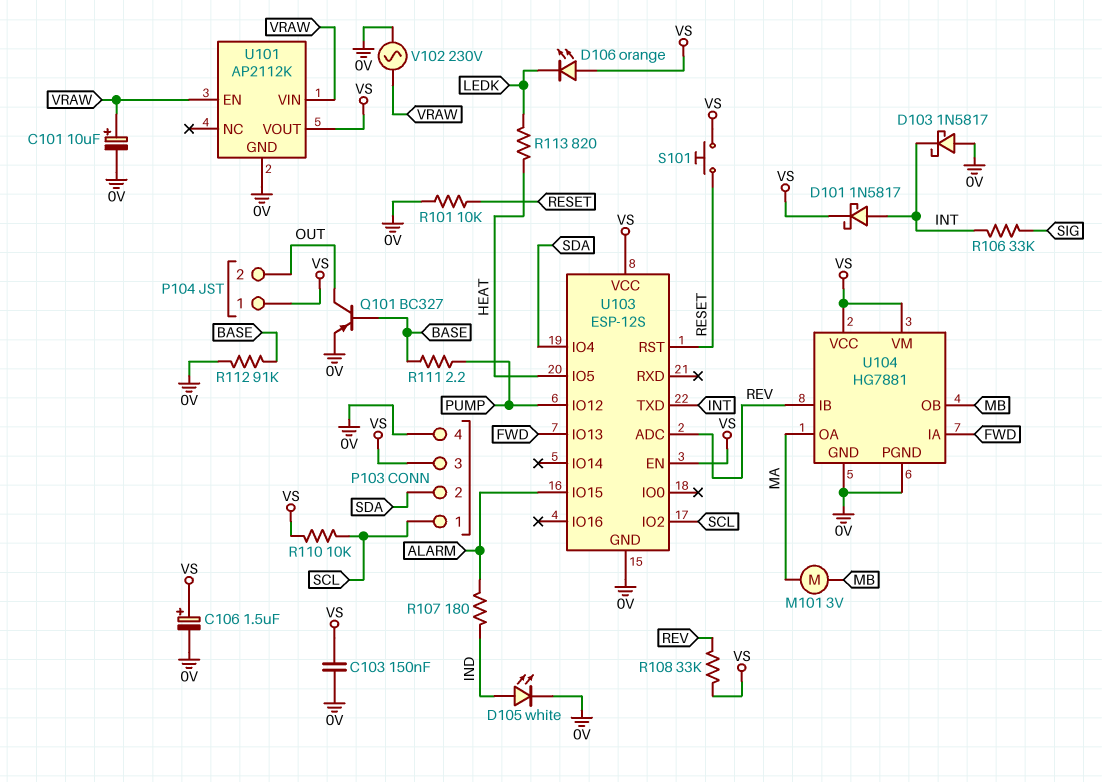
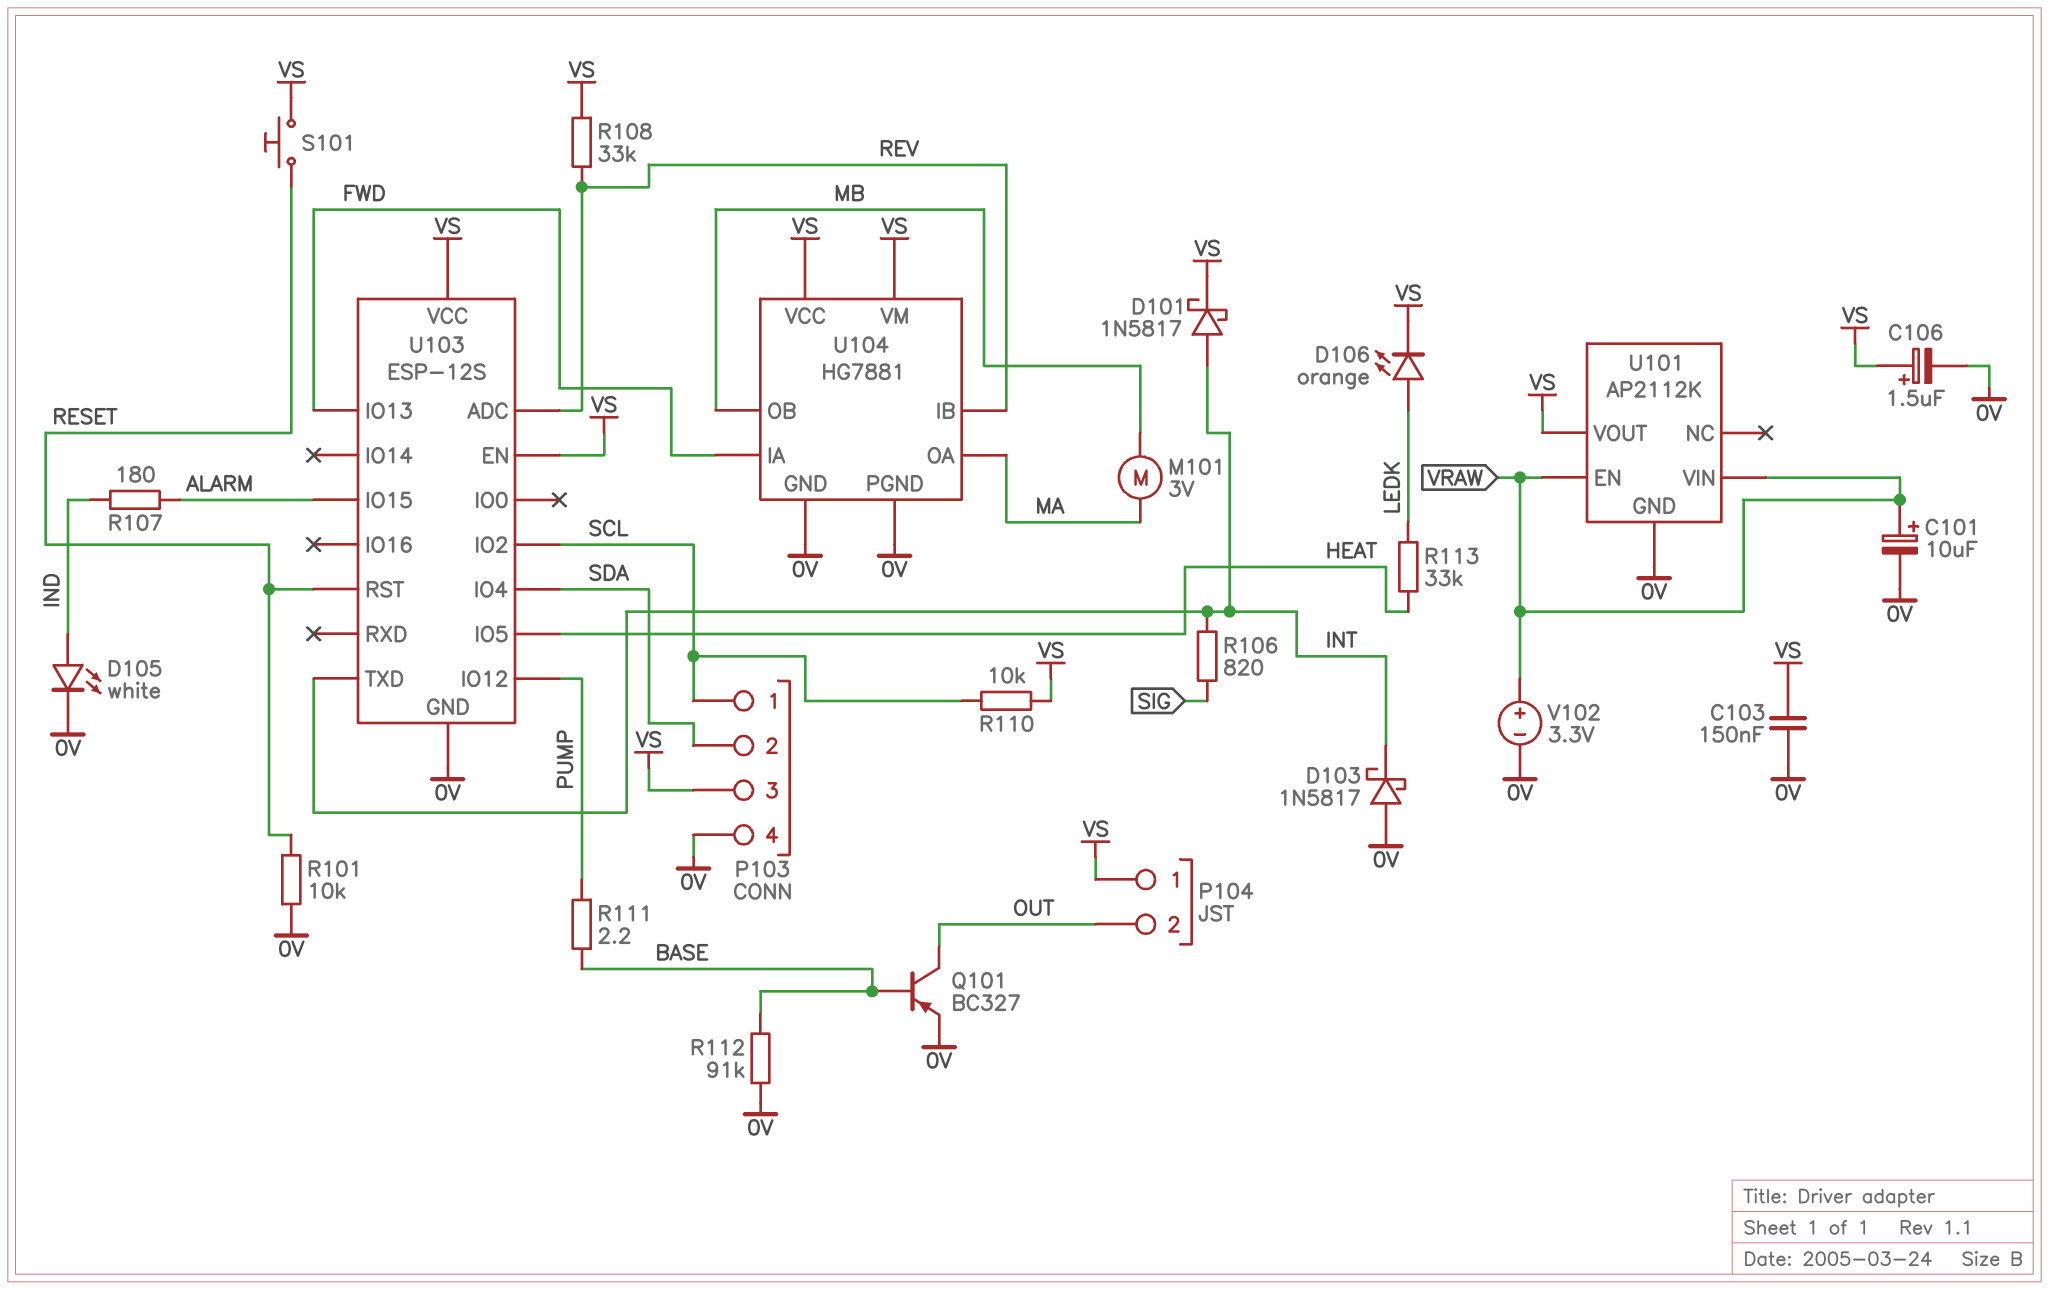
D106: LED orange (A VS, K LEDK) -> LED orange (A LEDK, K VS)
R106: 33k (INT, SIG) -> 820 (INT, SIG)
R113: 820 (HEAT, LEDK) -> 33k (HEAT, LEDK)
V102: AC 230V (0V, VRAW) -> 3.3V (plus VRAW, minus 0V)

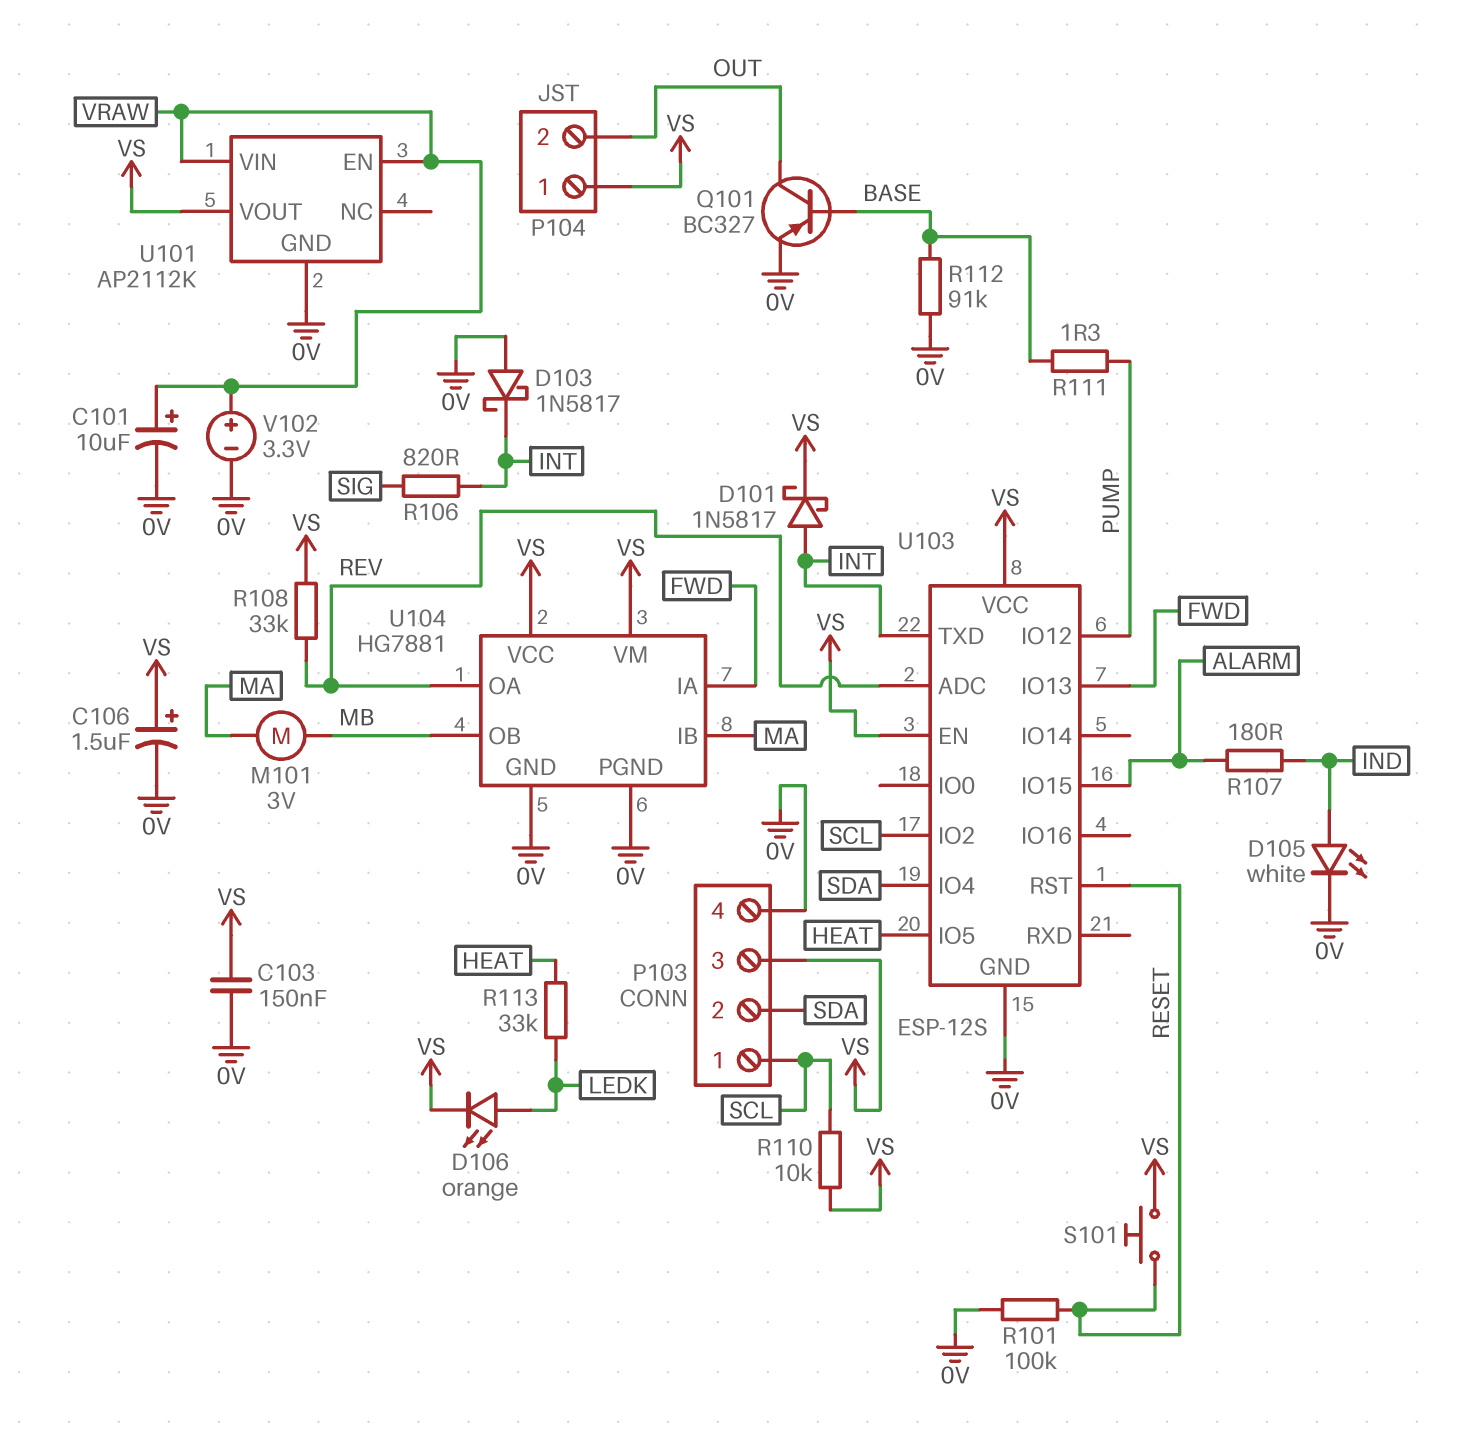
R101: 10k (0V, RESET) -> 100k (0V, RESET)
R111: 2.2 (BASE, PUMP) -> 1.3 (BASE, PUMP)
U104 pin IB: REV -> MA
U104 pin OA: MA -> REV

